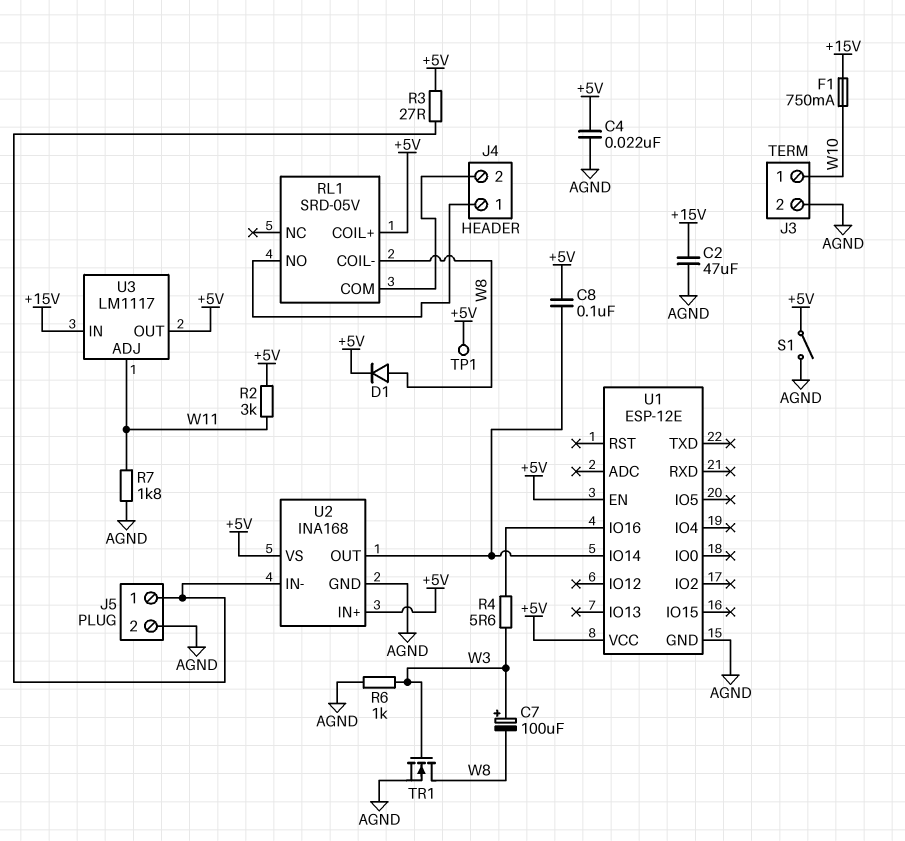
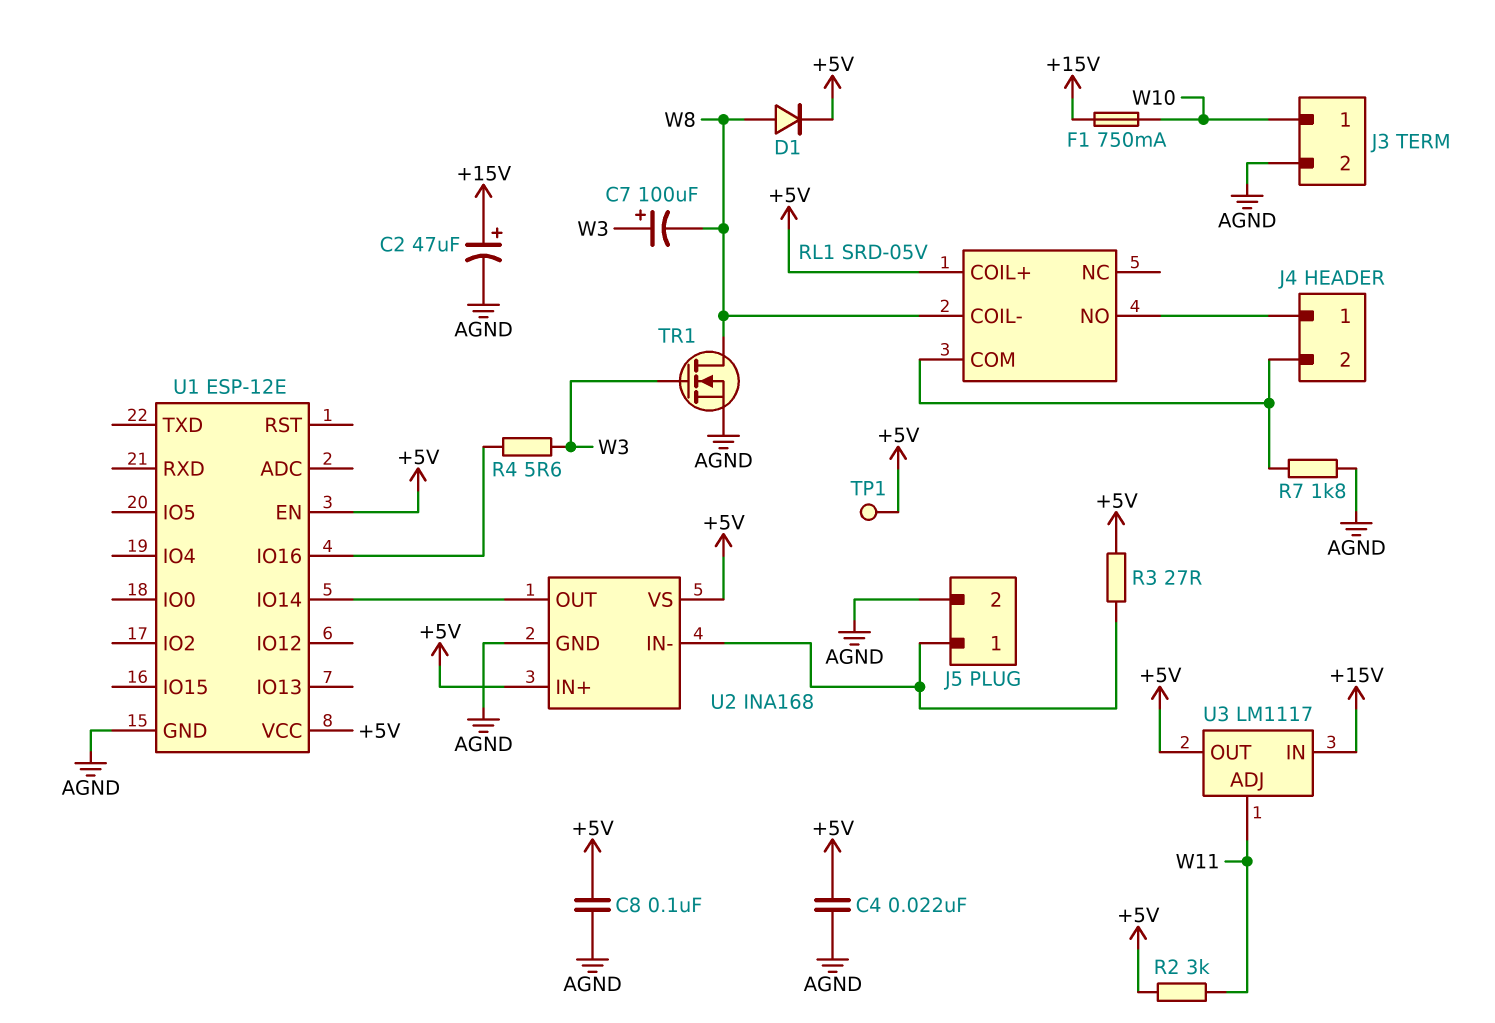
C2: 47uF (+15V, AGND) -> 47uF (plus +15V, minus AGND)
C8: 100nF (+5V, U1/IO14) -> 100nF (+5V, AGND)
R6: 1k (AGND, W3) -> none
R7: 1.8k (AGND, W11) -> 1.8k (AGND, J4/2)
S1: switch (+5V, AGND) -> none

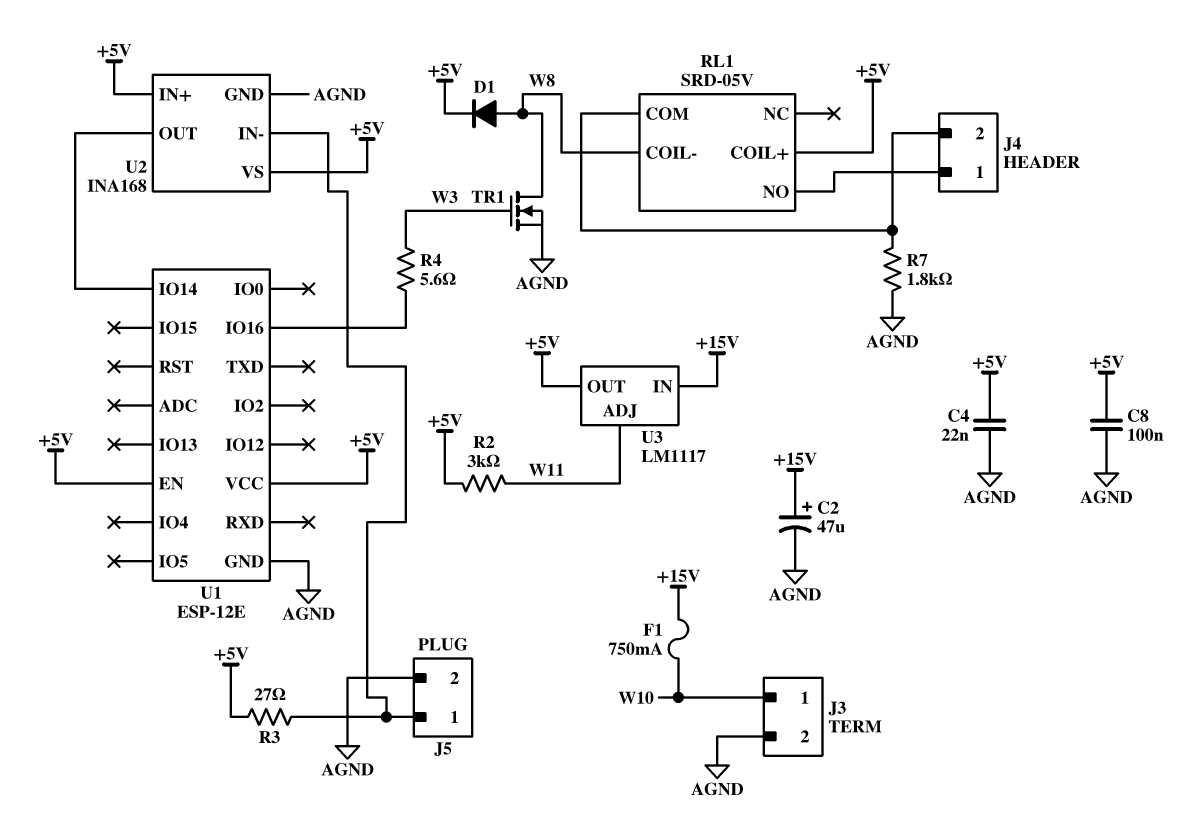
C7: 100uF (plus W3, minus W8) -> none
TP1: test point (+5V) -> none

